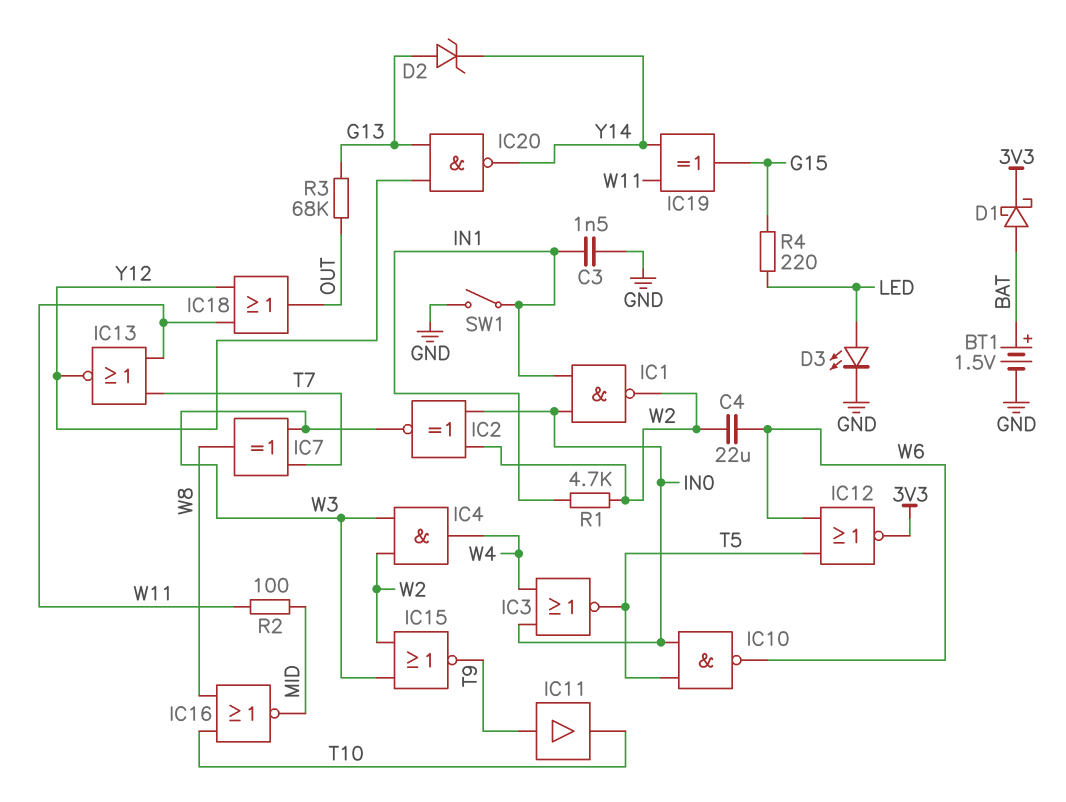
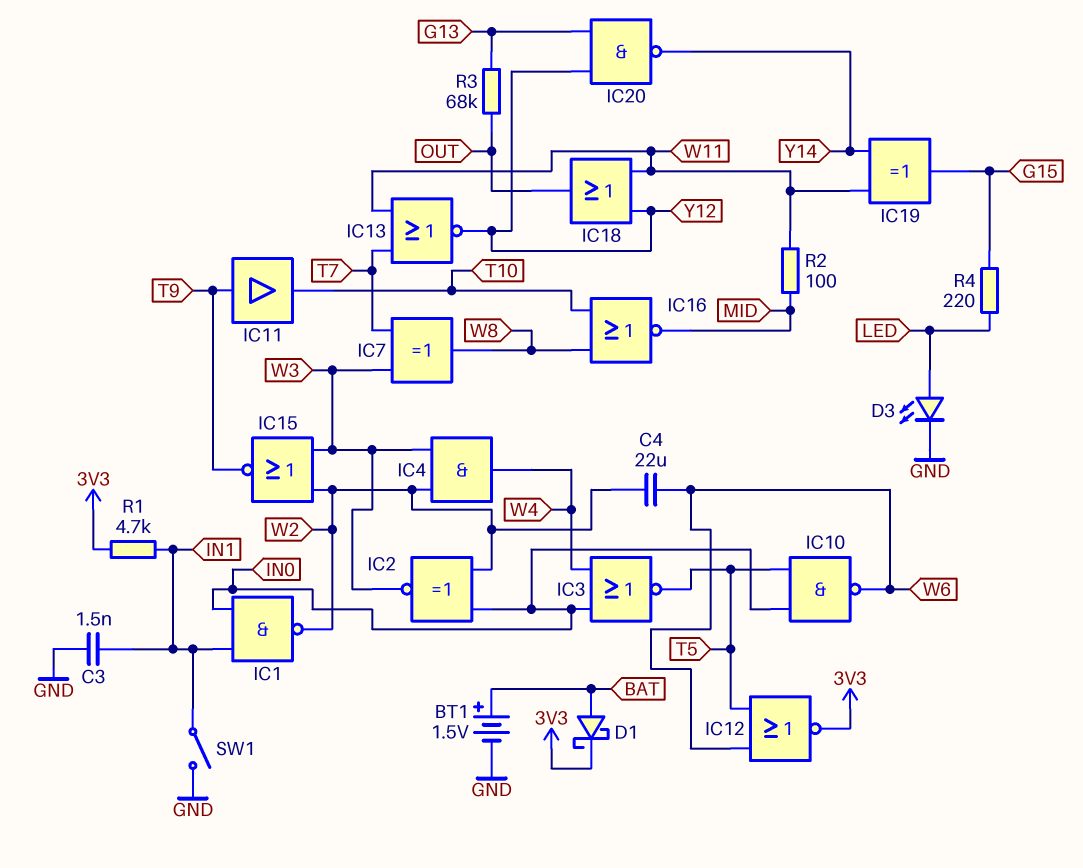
D2: zener (A G13, K Y14) -> none
R1: 4.7k (IN1, W2) -> 4.7k (3V3, IN1)

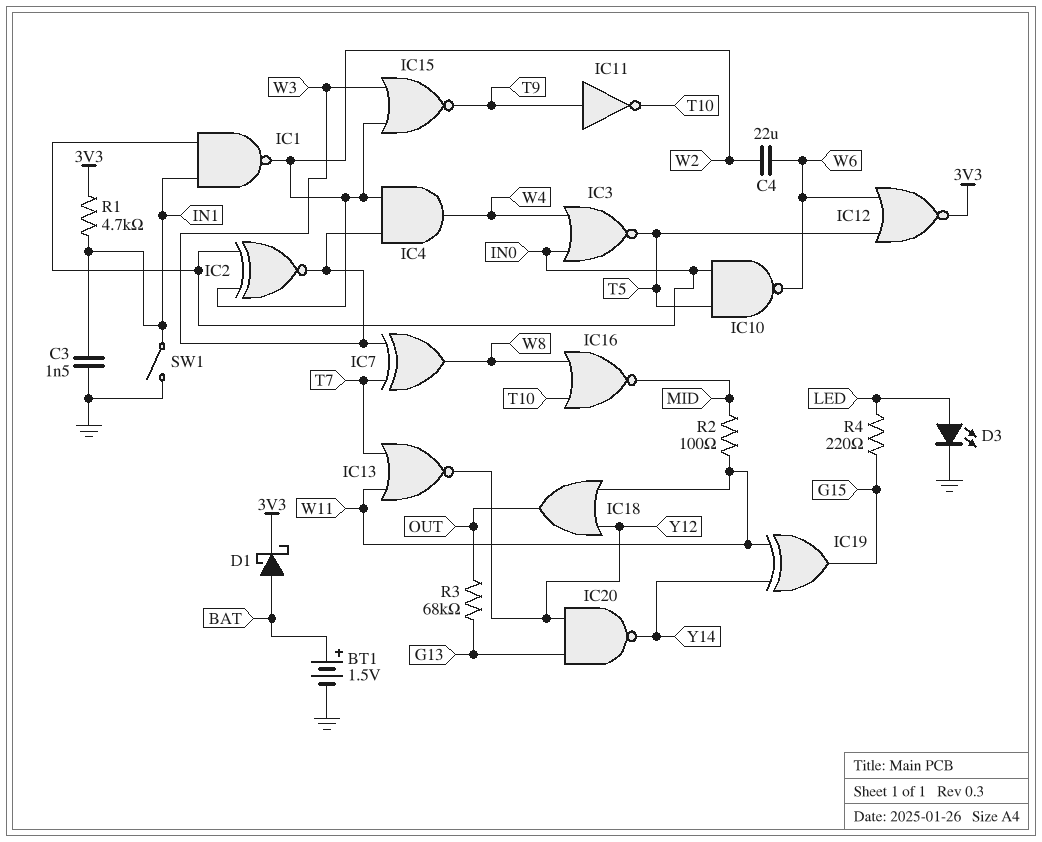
IC11: buffer (in T9, out T10) -> NOT (in T9, out T10)

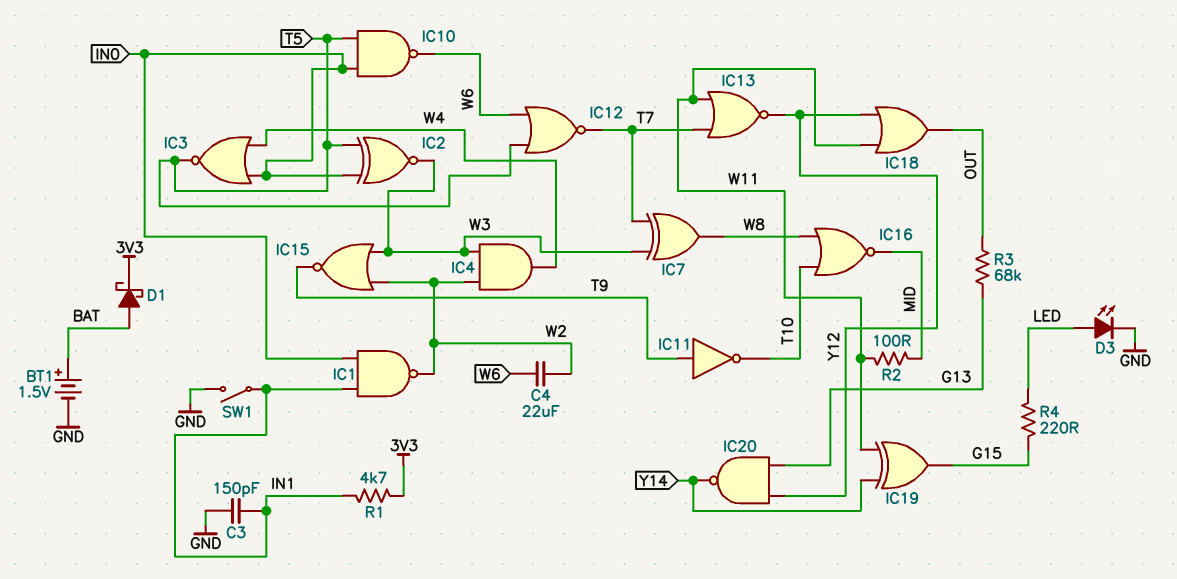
C3: 1.5nF (GND, IN1) -> 150pF (GND, IN1)
IC2: XNOR (in IN0, in W2, out W3) -> XNOR (in IN0, in T5, out W3)
IC12: NOR (in T5, in W6, out 3V3) -> NOR (in T5, in W6, out T7)

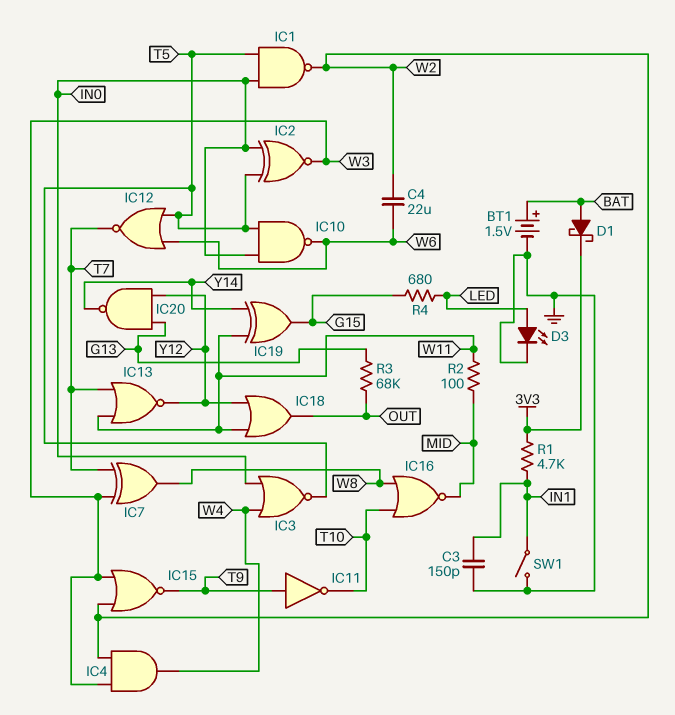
IC1: NAND (in IN0, in IN1, out W2) -> NAND (in IN0, in T5, out W2)
R4: 220 (G15, LED) -> 680 (G15, LED)

